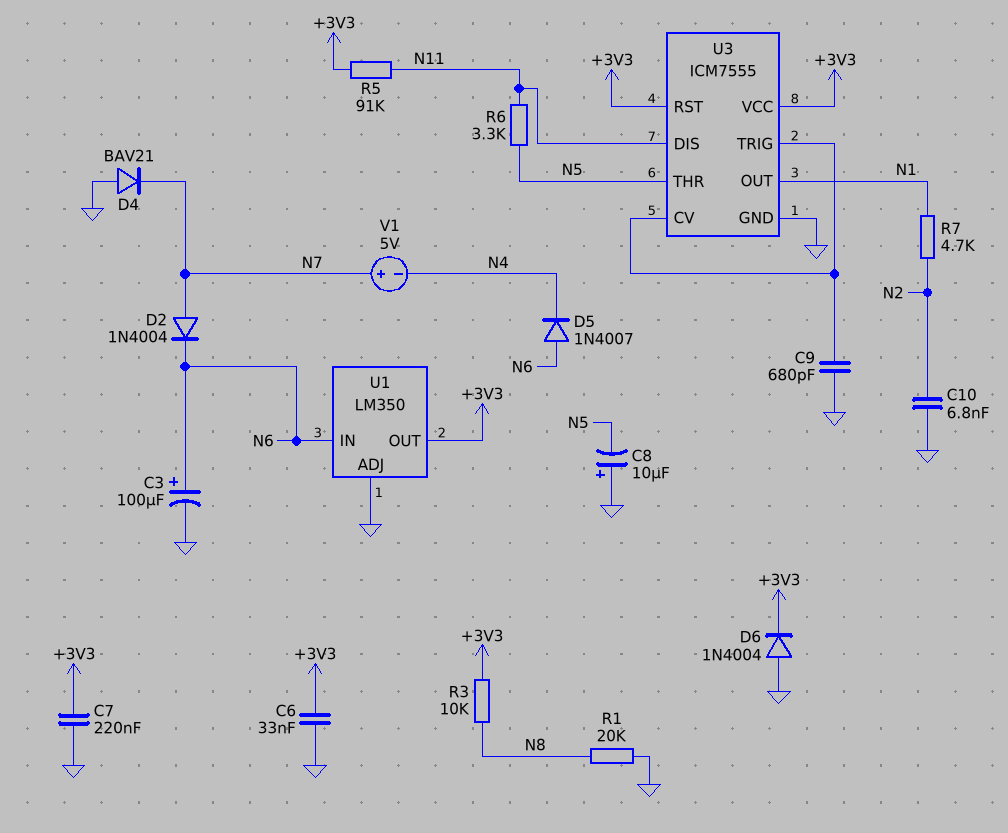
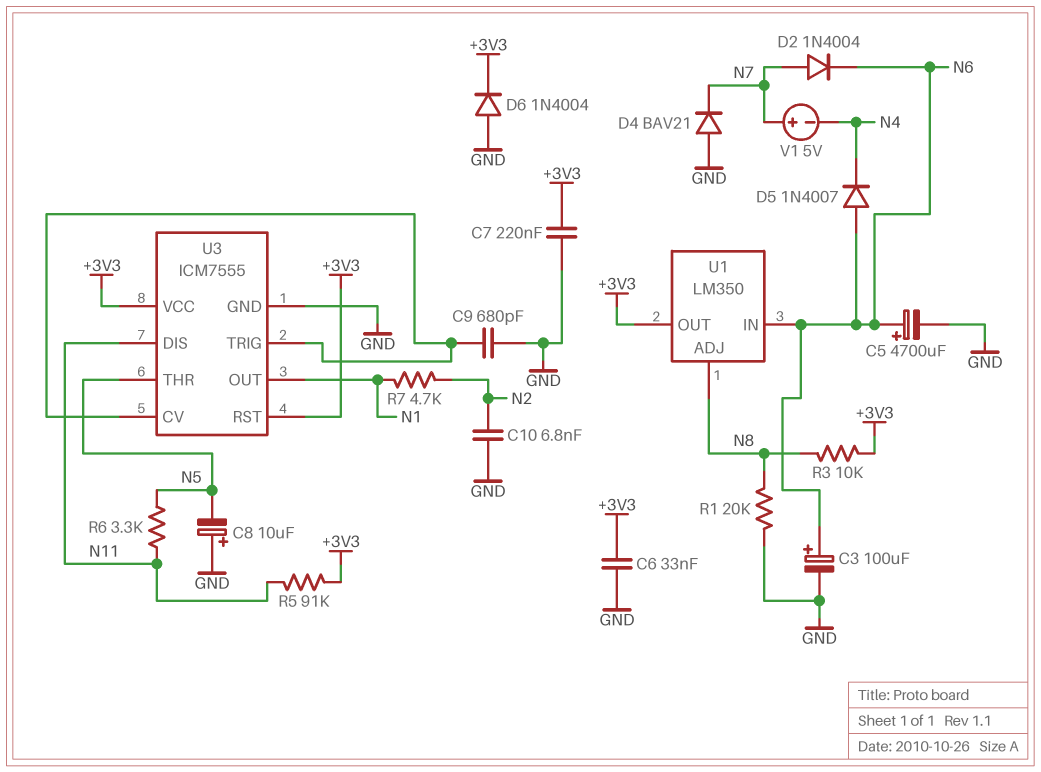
C5: none -> 4700uF (plus N6, minus GND)
U1 pin ADJ: GND -> N8

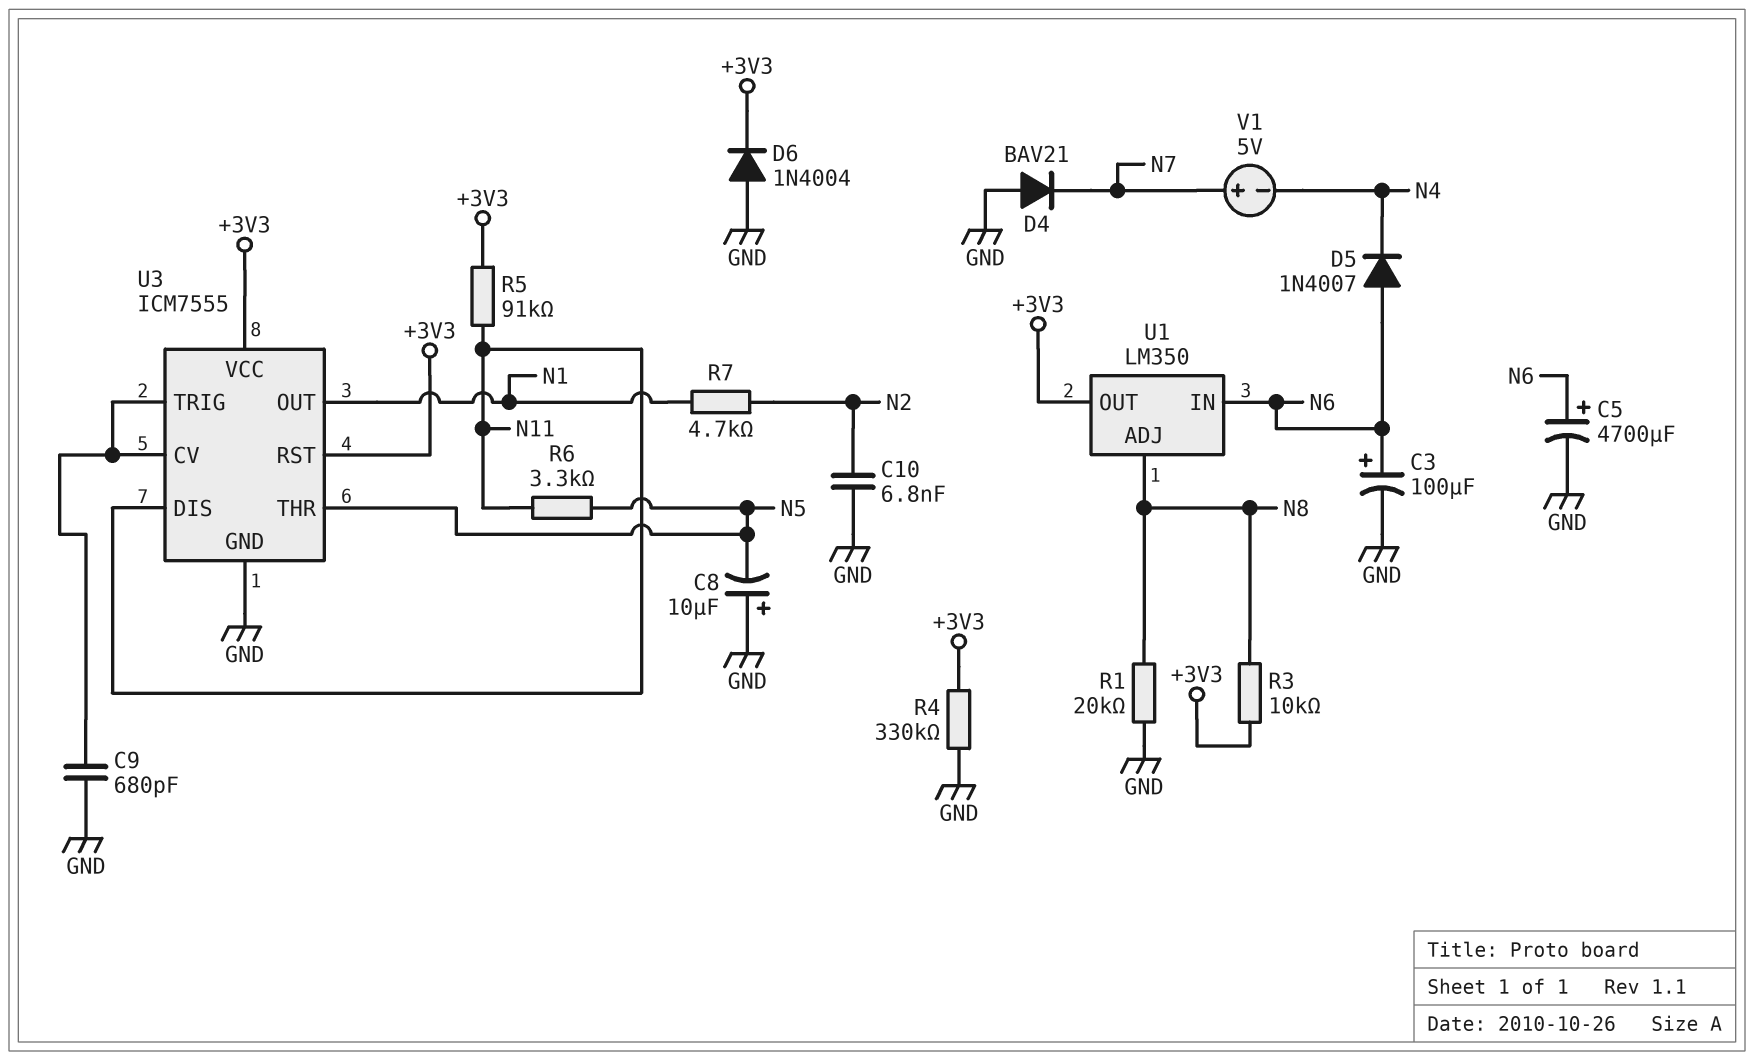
C6: 33nF (+3V3, GND) -> none
C7: 220nF (+3V3, GND) -> none
D2: diode 1N4004 (A N7, K N6) -> none
R4: none -> 330k (+3V3, GND)

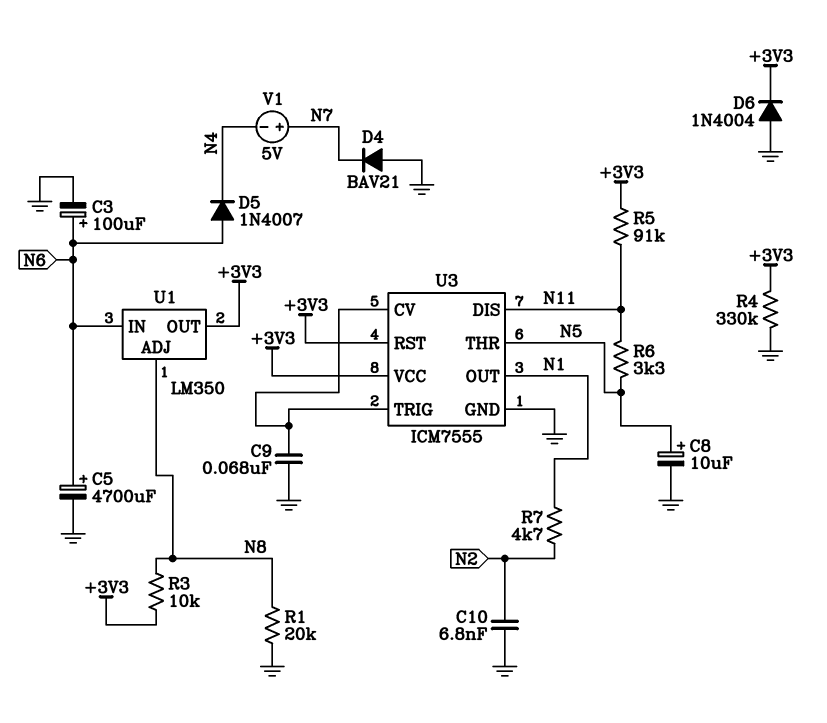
C8: 10uF (plus GND, minus N5) -> 10uF (plus N5, minus GND)
C9: 680pF (GND, U3/CV) -> 68nF (GND, U3/CV)

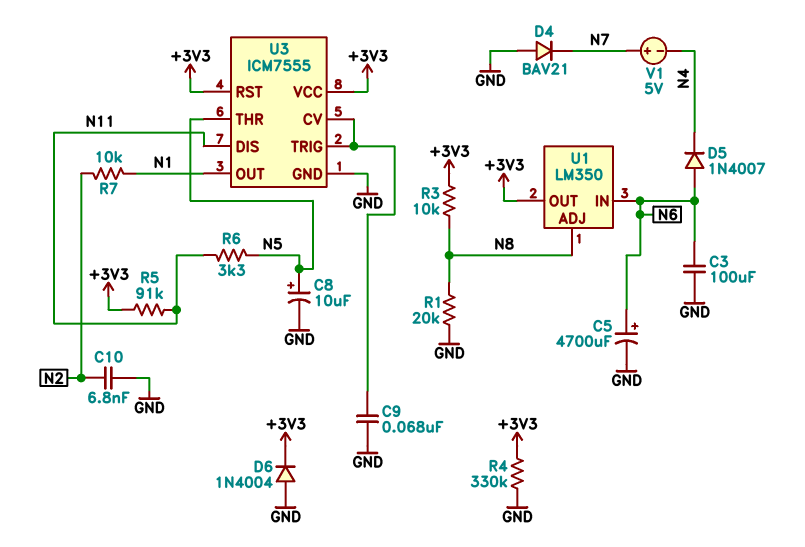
C3: 100uF (plus N6, minus GND) -> 100uF (GND, N6)
R7: 4.7k (N1, N2) -> 10k (N1, N2)

